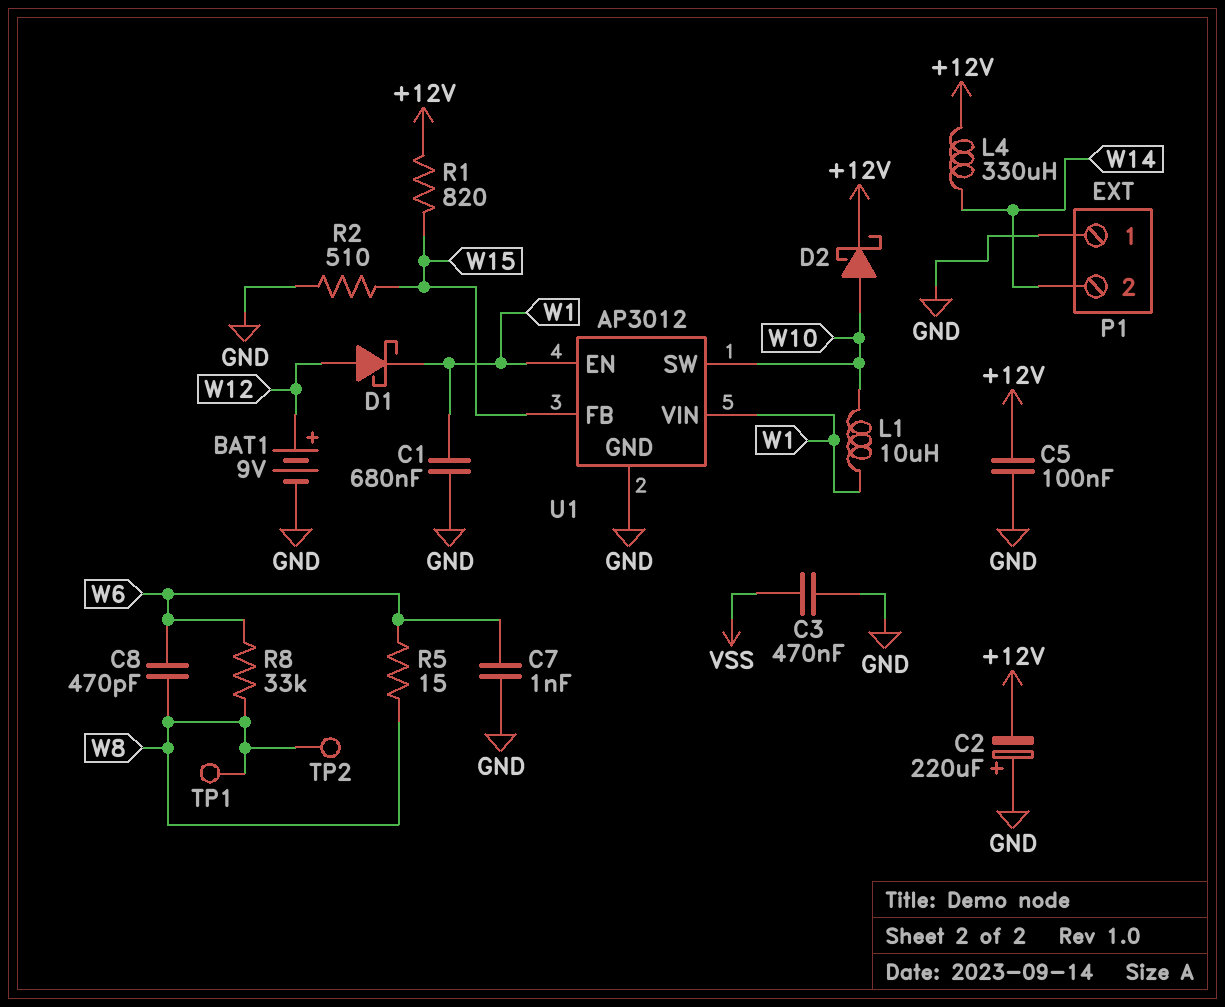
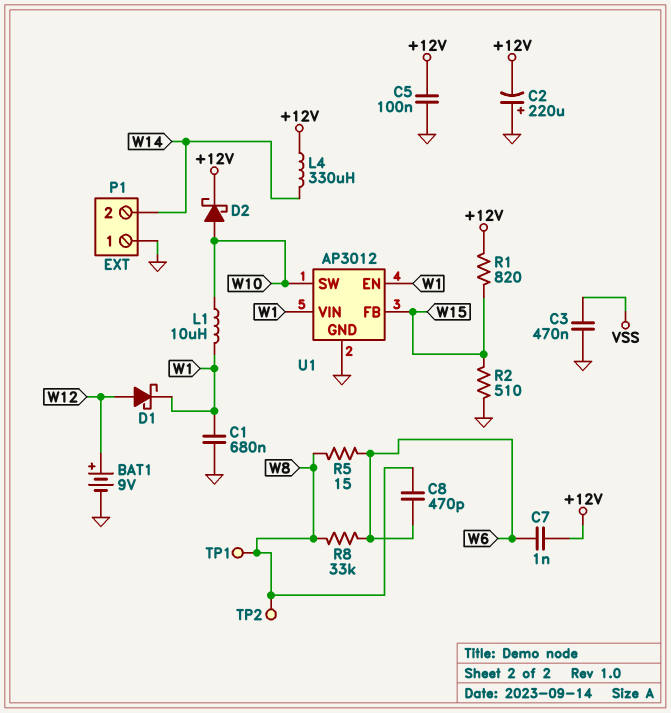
C7: 1nF (GND, W6) -> 1nF (+12V, W6)

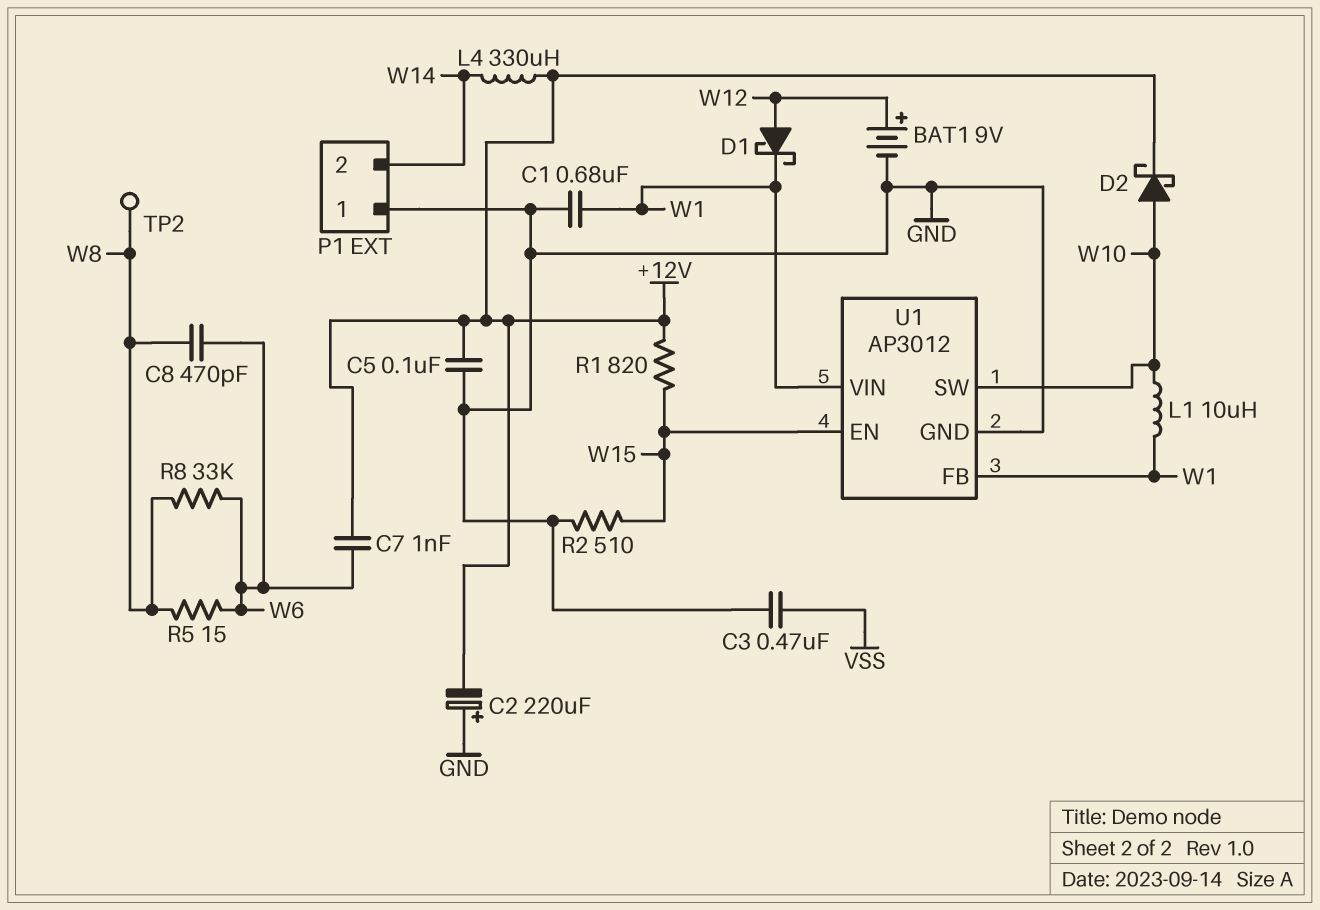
TP1: test point (W8) -> none
U1 pin EN: W1 -> W15
U1 pin FB: W15 -> W1

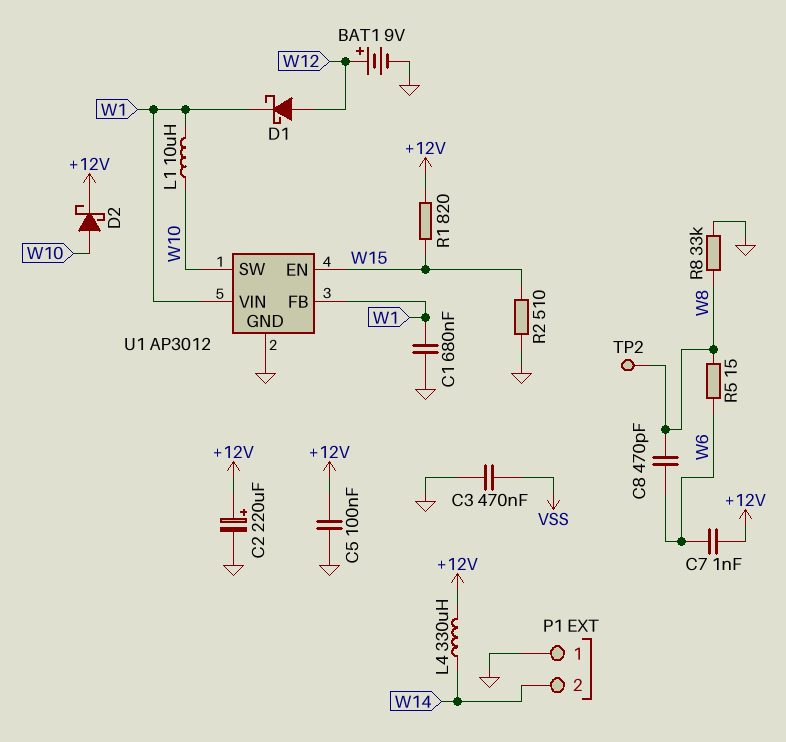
C2: 220uF (plus GND, minus +12V) -> 220uF (plus +12V, minus GND)
R8: 33k (W6, W8) -> 33k (GND, W8)

